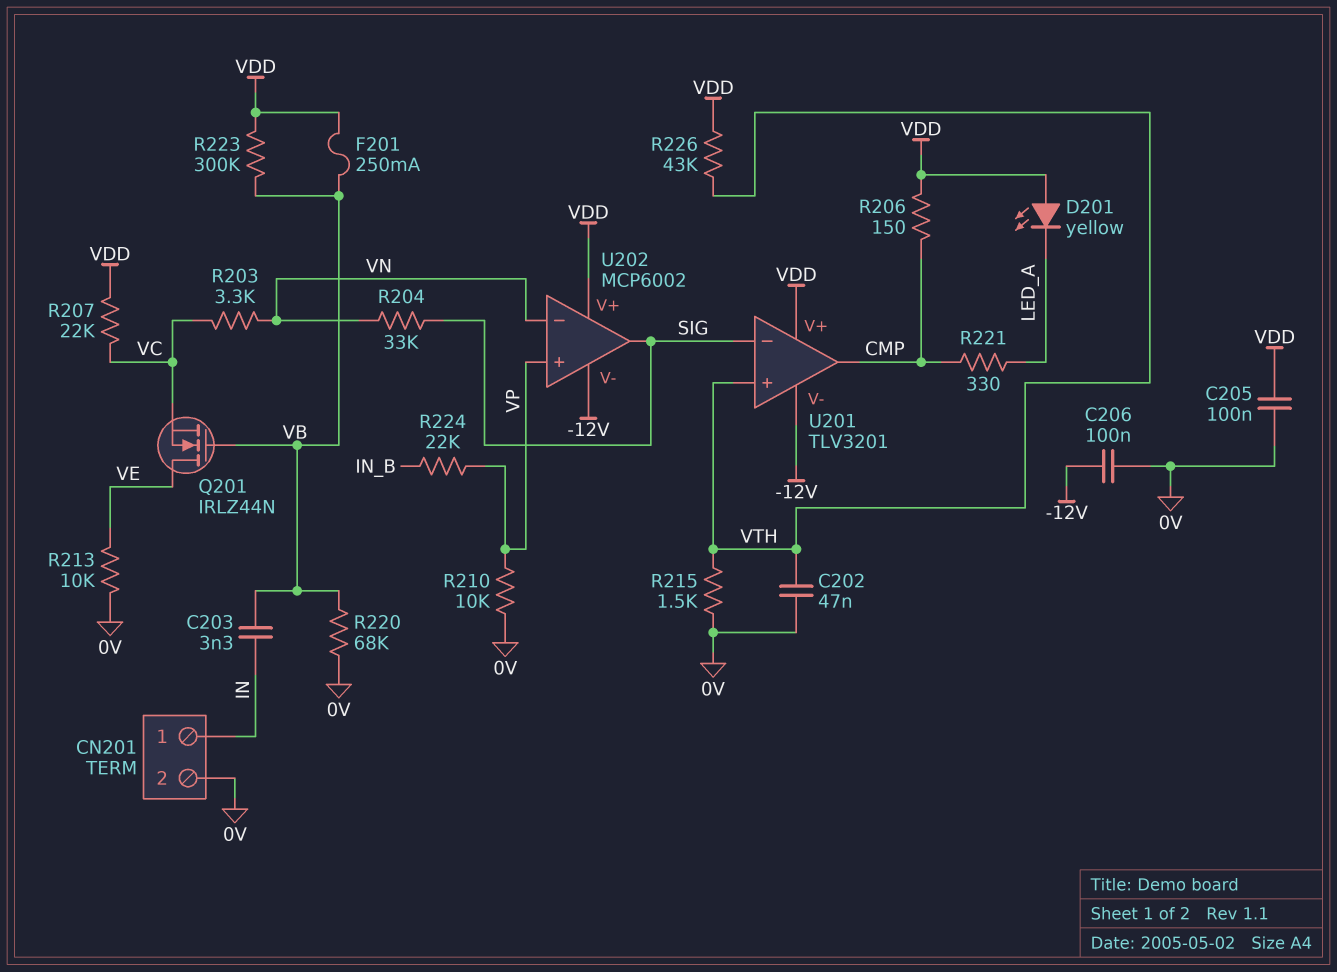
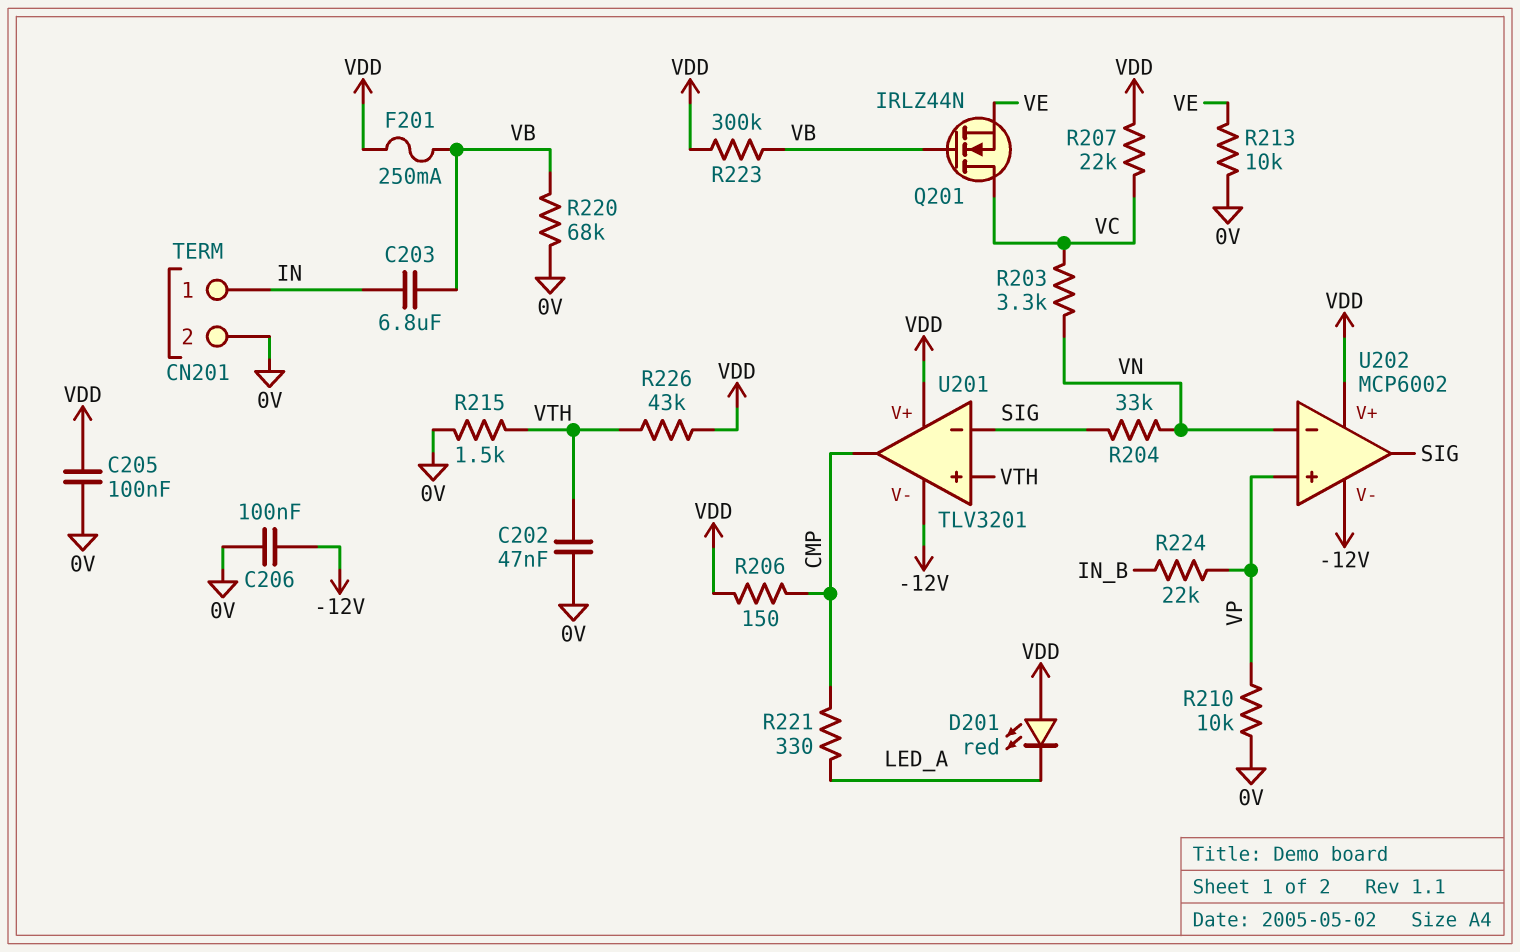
C203: 3.3nF (IN, VB) -> 6.8uF (IN, VB)
D201: LED yellow (A VDD, K LED_A) -> LED red (A VDD, K LED_A)
Q201: NMOS IRLZ44N (G VB, D VE, S VC) -> NMOS IRLZ44N (G VB, D VC, S VE)

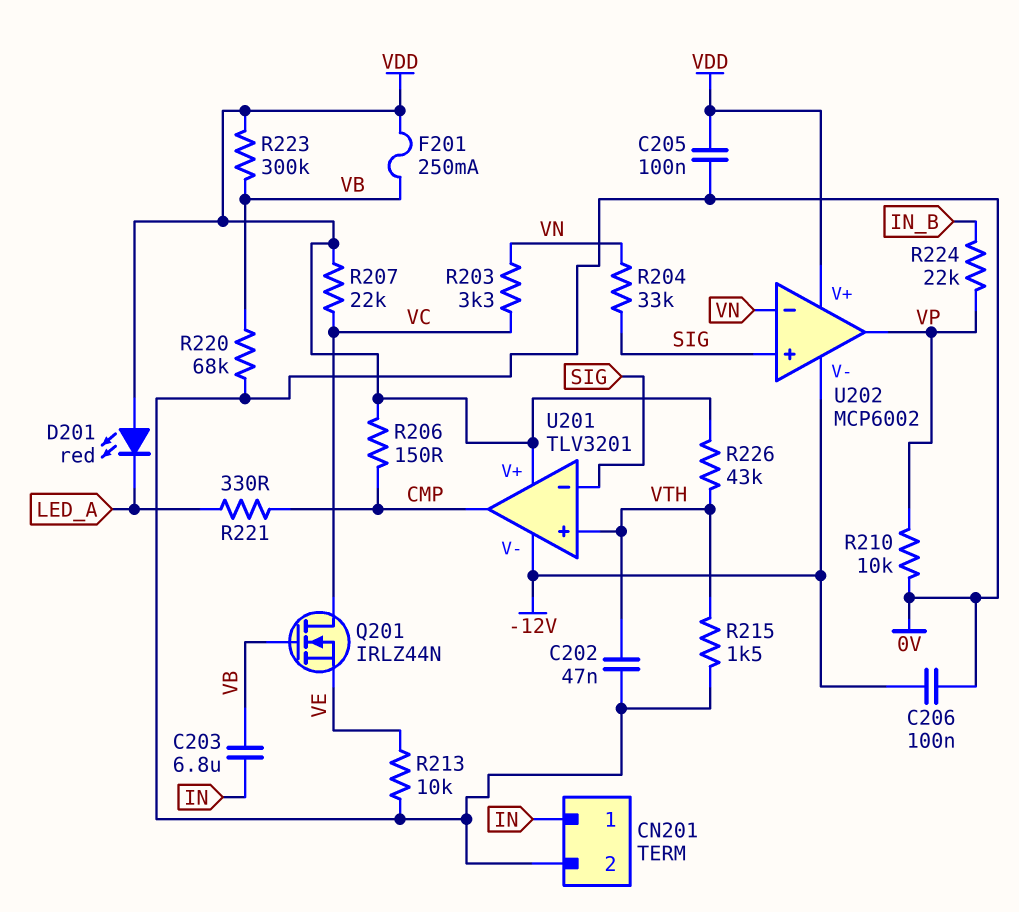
U202 pin in+: VP -> SIG
U202 pin out: SIG -> VP

